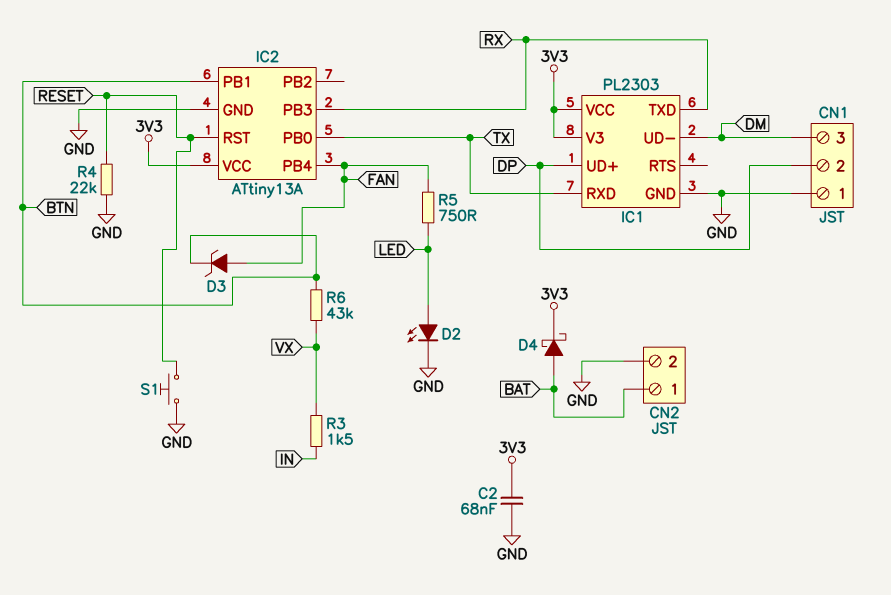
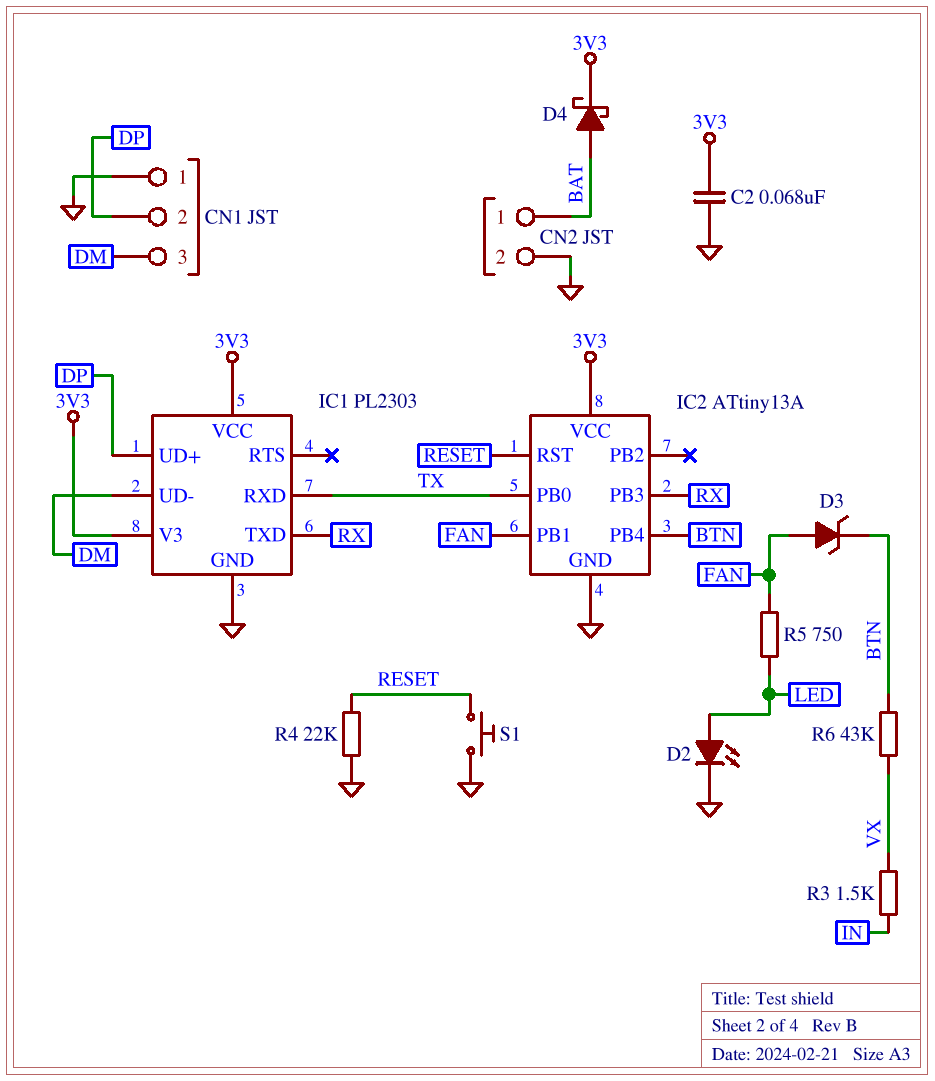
IC2 pin PB1: BTN -> FAN
IC2 pin PB4: FAN -> BTN

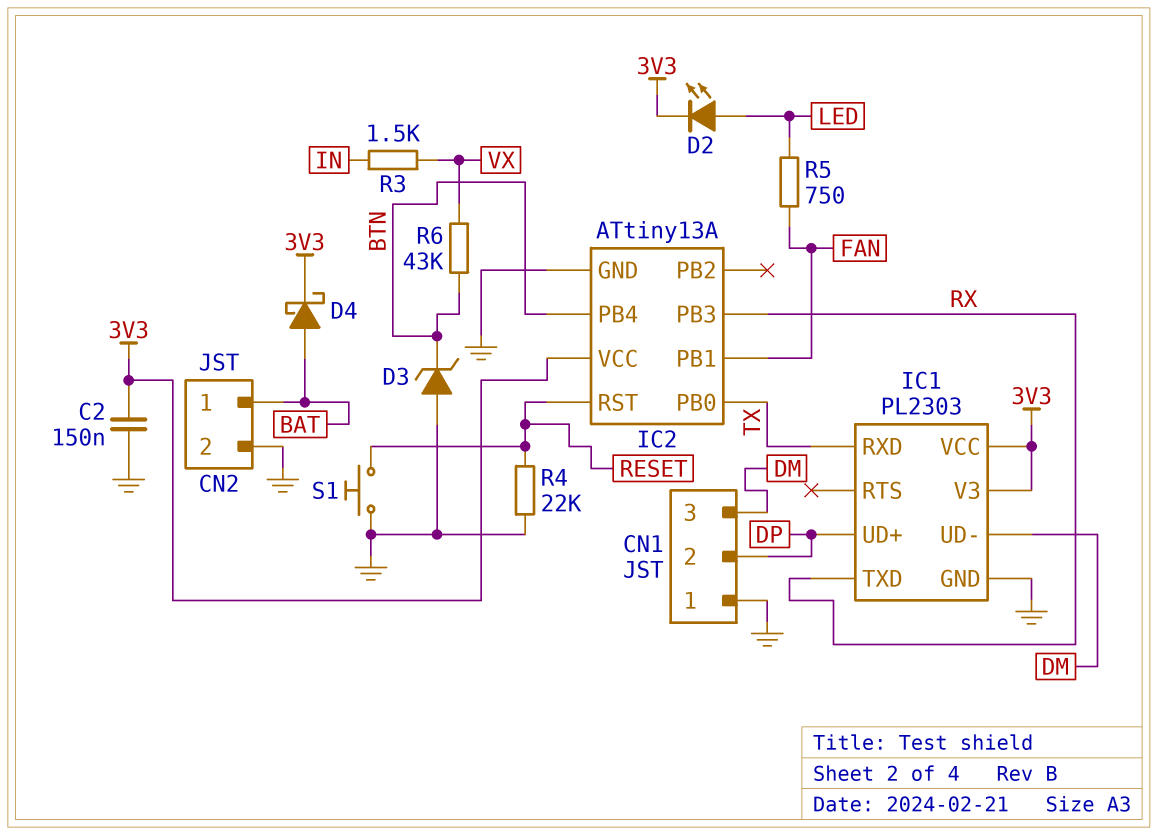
C2: 68nF (3V3, GND) -> 150nF (3V3, GND)
D2: LED (A LED, K GND) -> LED (A LED, K 3V3)
D3: zener (A FAN, K BTN) -> zener (A GND, K BTN)

